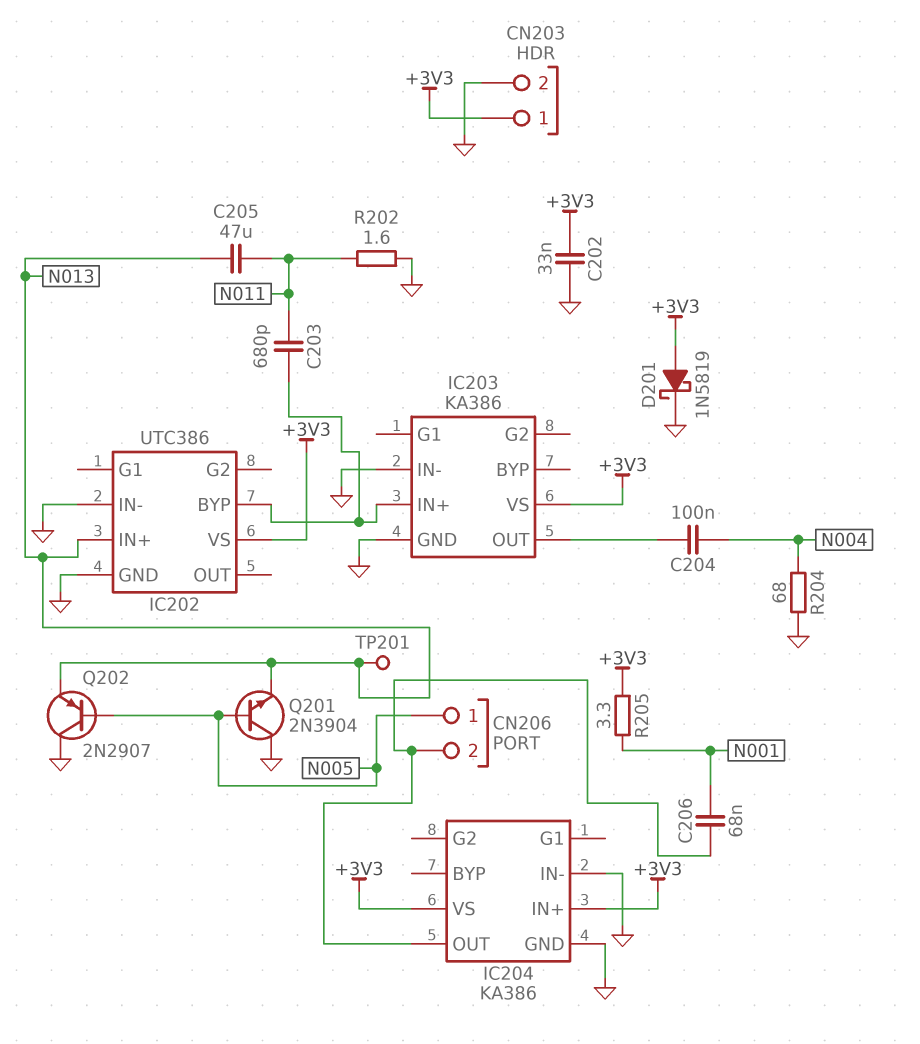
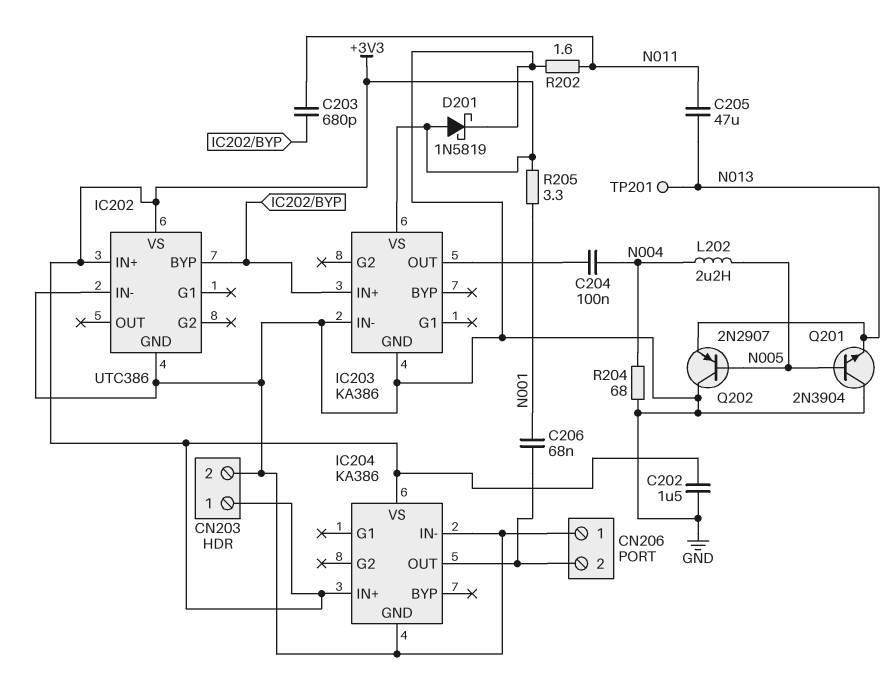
C202: 33nF (+3V3, GND) -> 1.5uF (+3V3, GND)
CN206 pin 1: N005 -> GND
IC202 pin IN+: N013 -> +3V3
L202: none -> 2.2uH (N004, N005)

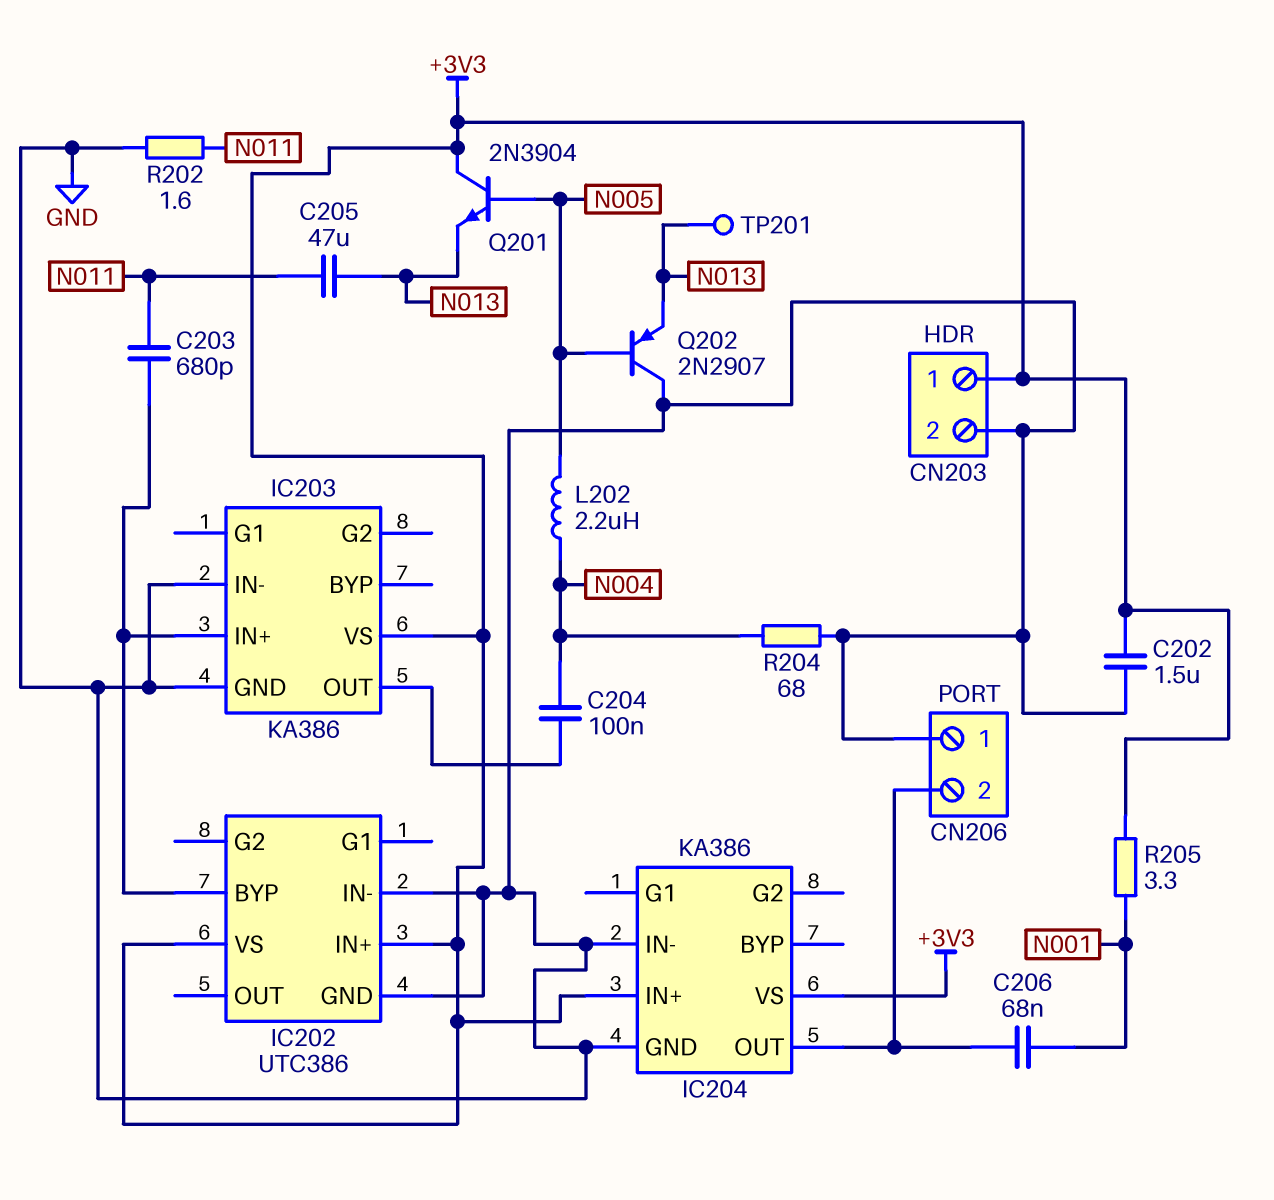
D201: schottky 1N5819 (A +3V3, K GND) -> none
Q201: NPN 2N3904 (B N005, C GND, E N013) -> NPN 2N3904 (B N005, C +3V3, E N013)

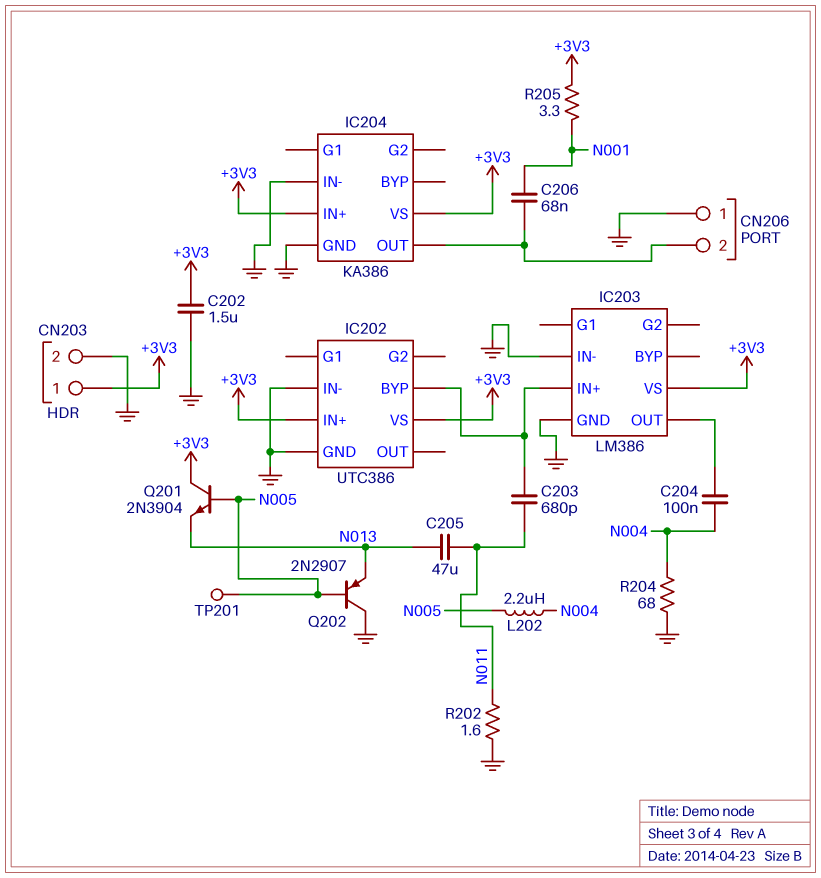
IC203: KA386 -> LM386
TP201: test point (N013) -> test point (N005)

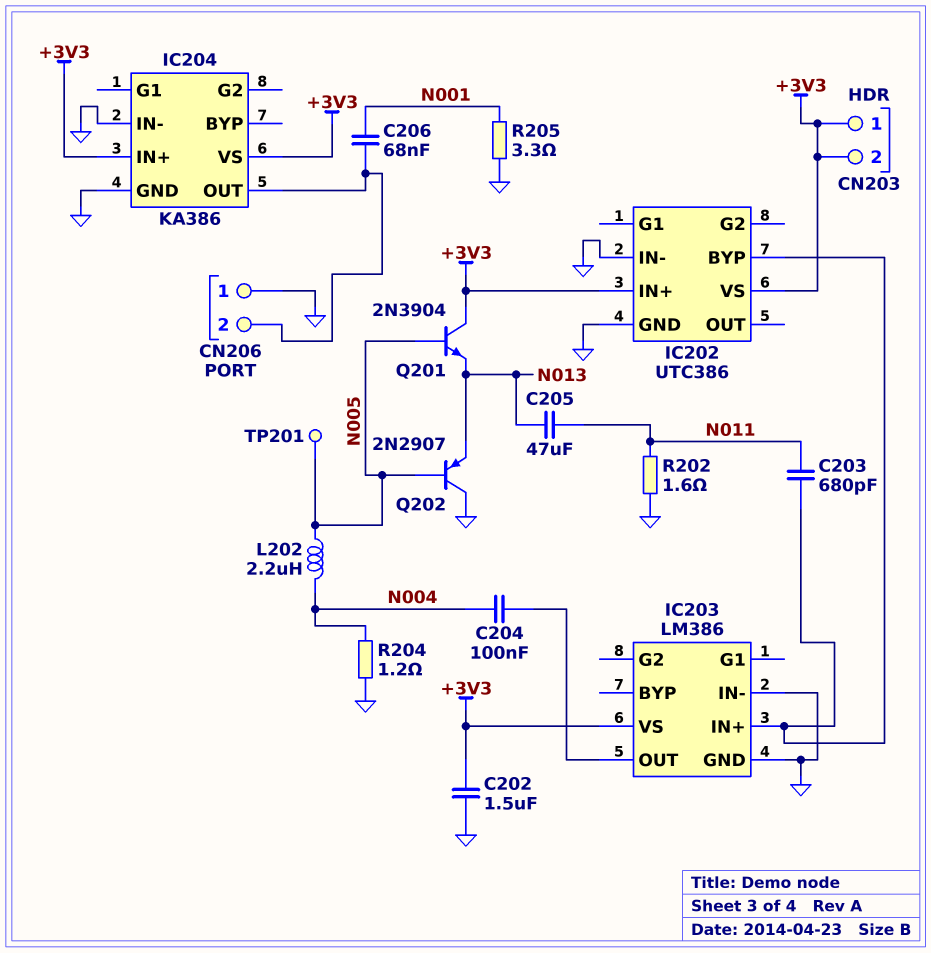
CN203 pin 2: GND -> +3V3
R204: 68 (GND, N004) -> 1.2 (GND, N004)
R205: 3.3 (+3V3, N001) -> 3.3 (GND, N001)

